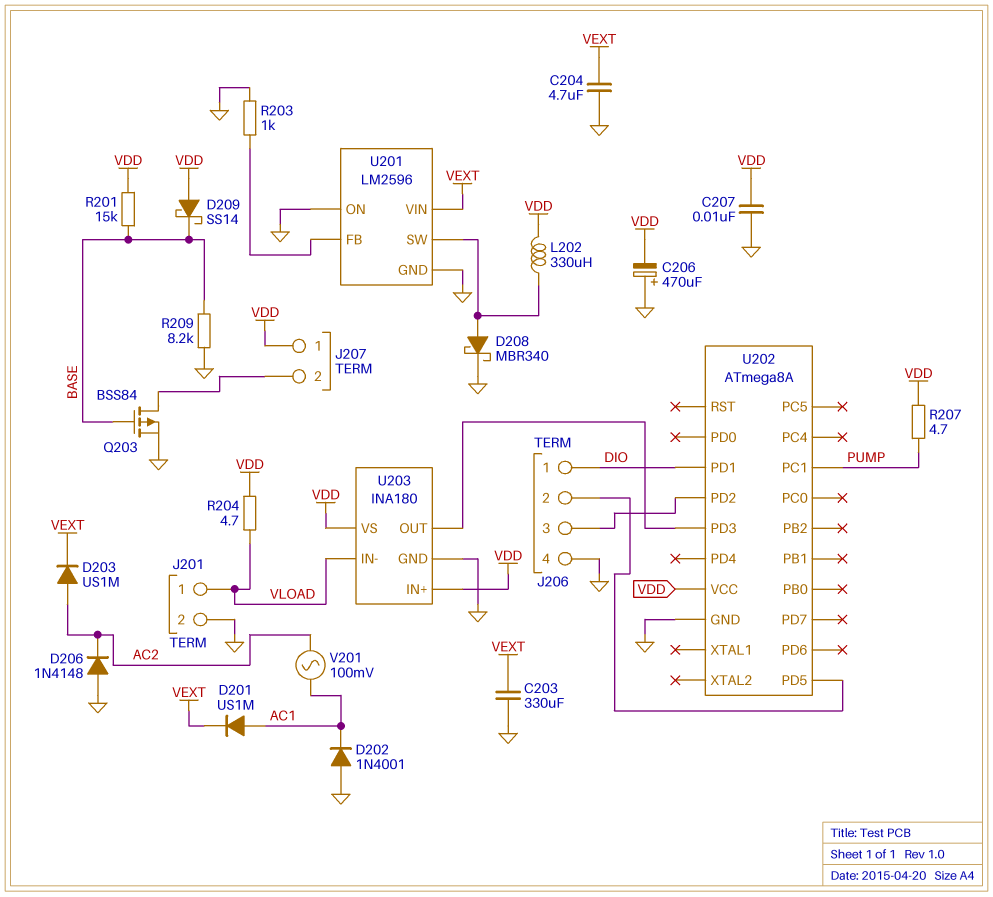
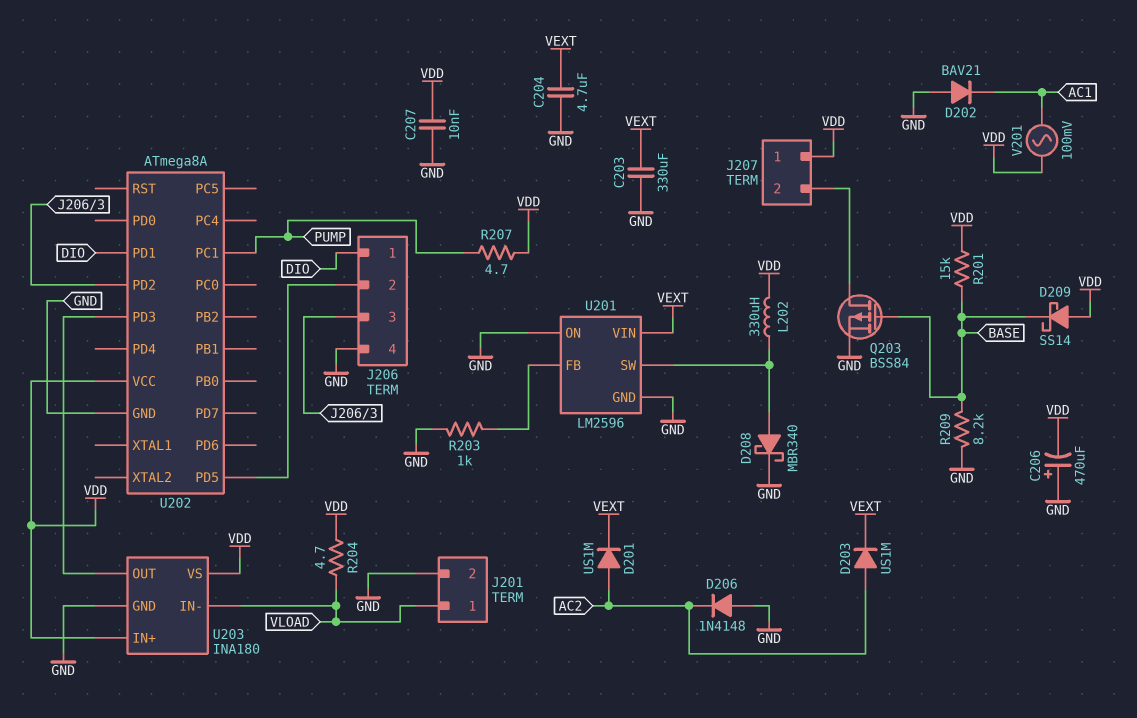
D201: diode US1M (A AC1, K VEXT) -> diode US1M (A AC2, K VEXT)
D202: diode 1N4001 (A GND, K AC1) -> diode BAV21 (A GND, K AC1)
V201: AC 100mV (AC1, AC2) -> AC 100mV (AC1, VDD)

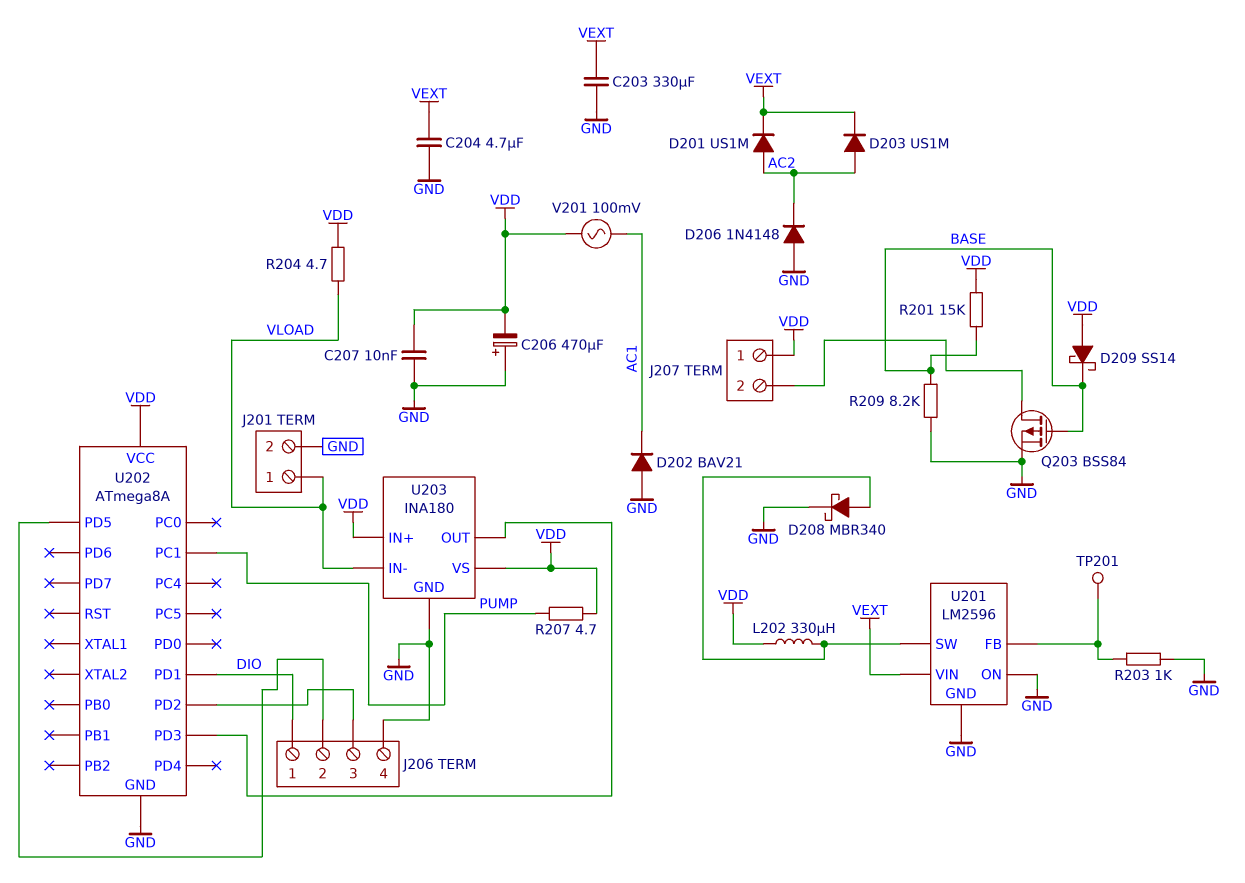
TP201: none -> test point (U201/FB)

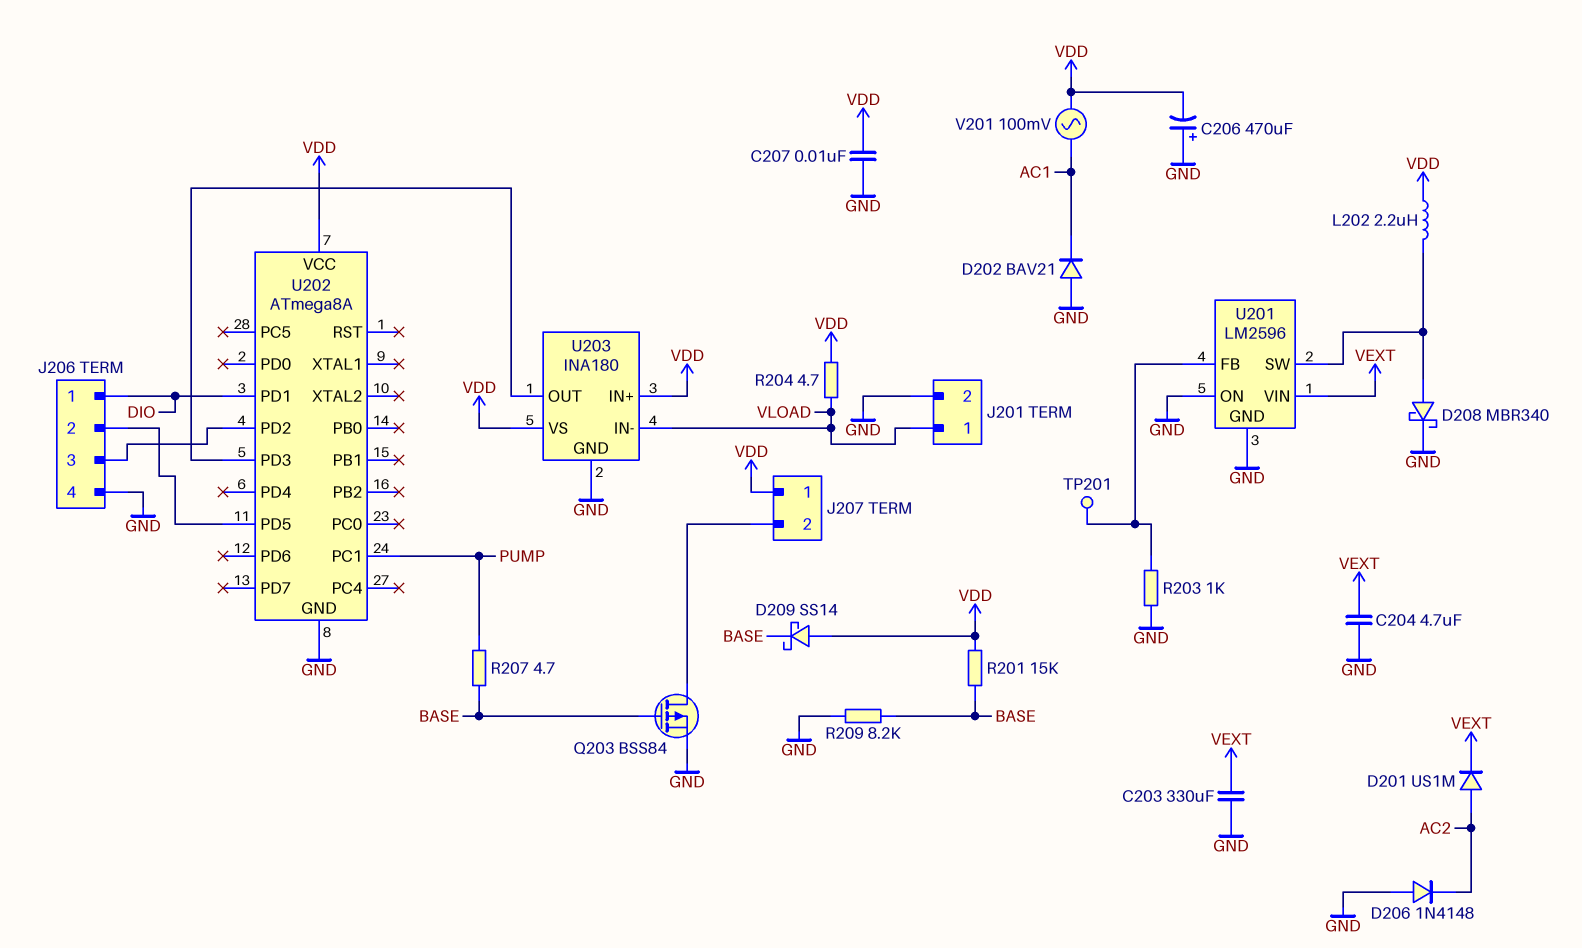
D203: diode US1M (A AC2, K VEXT) -> none
L202: 330uH (U201/SW, VDD) -> 2.2uH (U201/SW, VDD)
R207: 4.7 (PUMP, VDD) -> 4.7 (BASE, PUMP)

